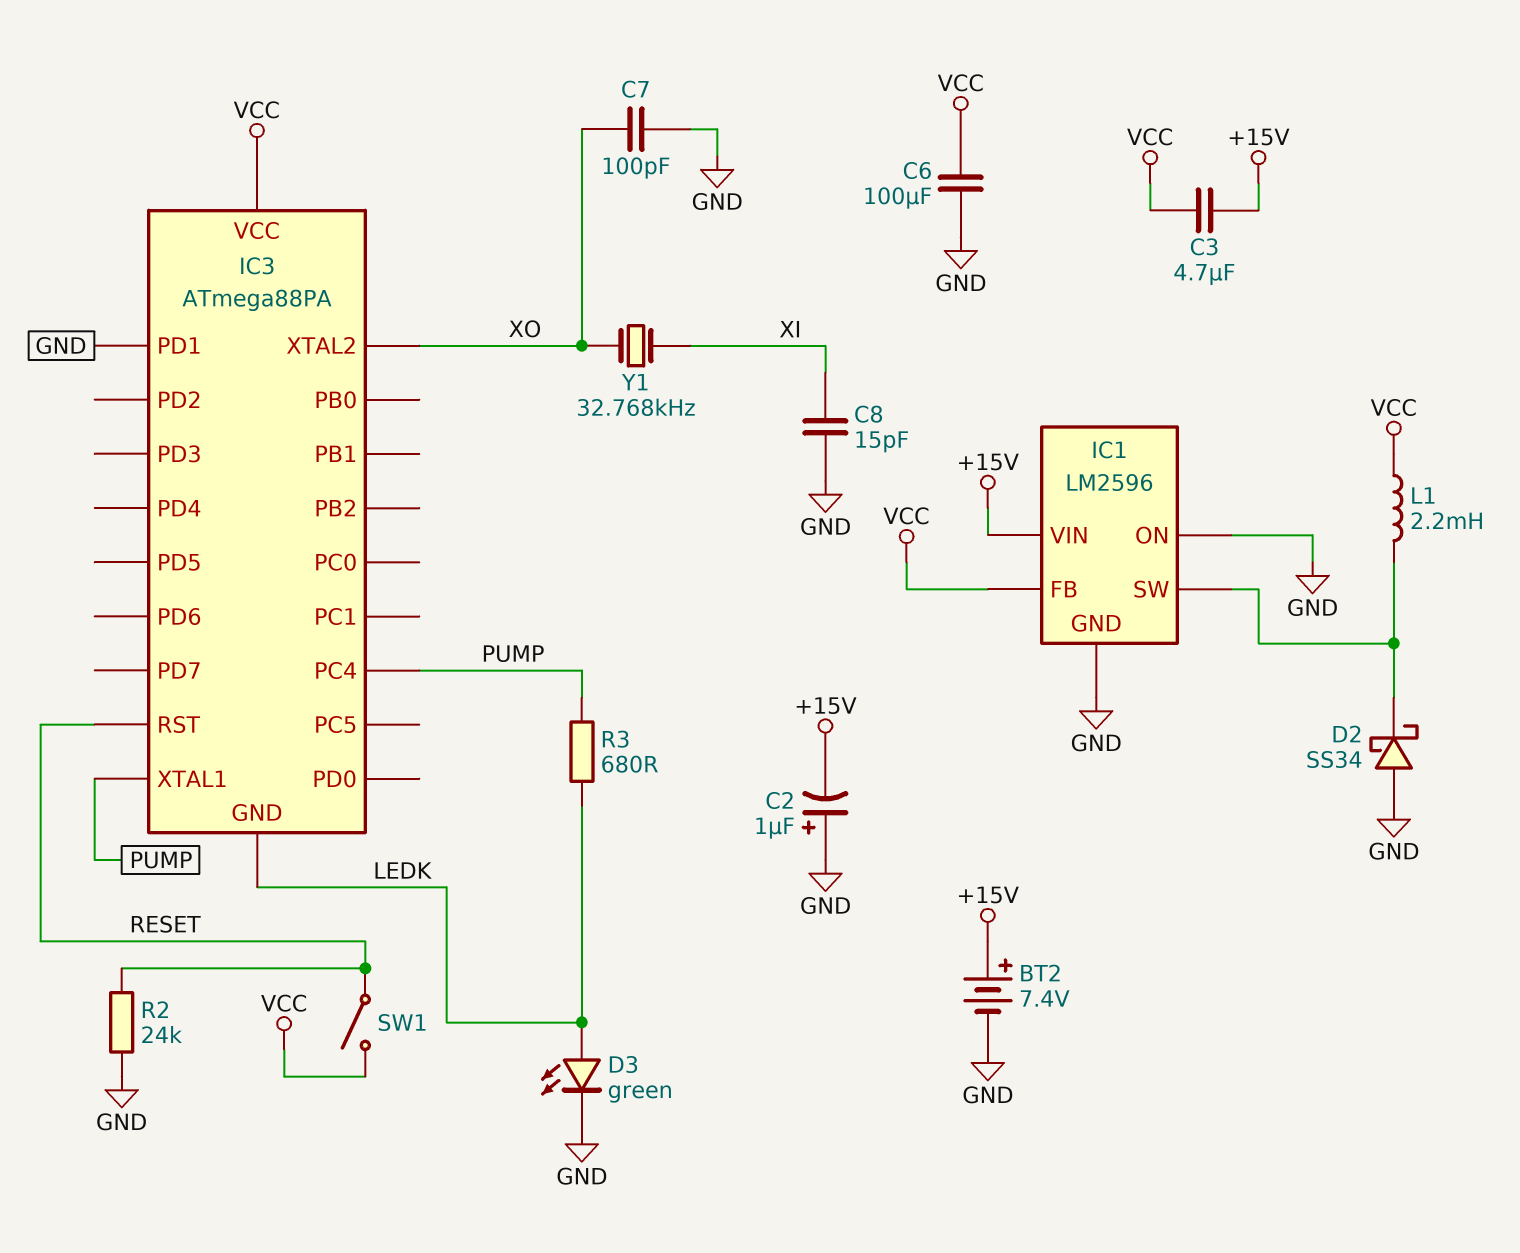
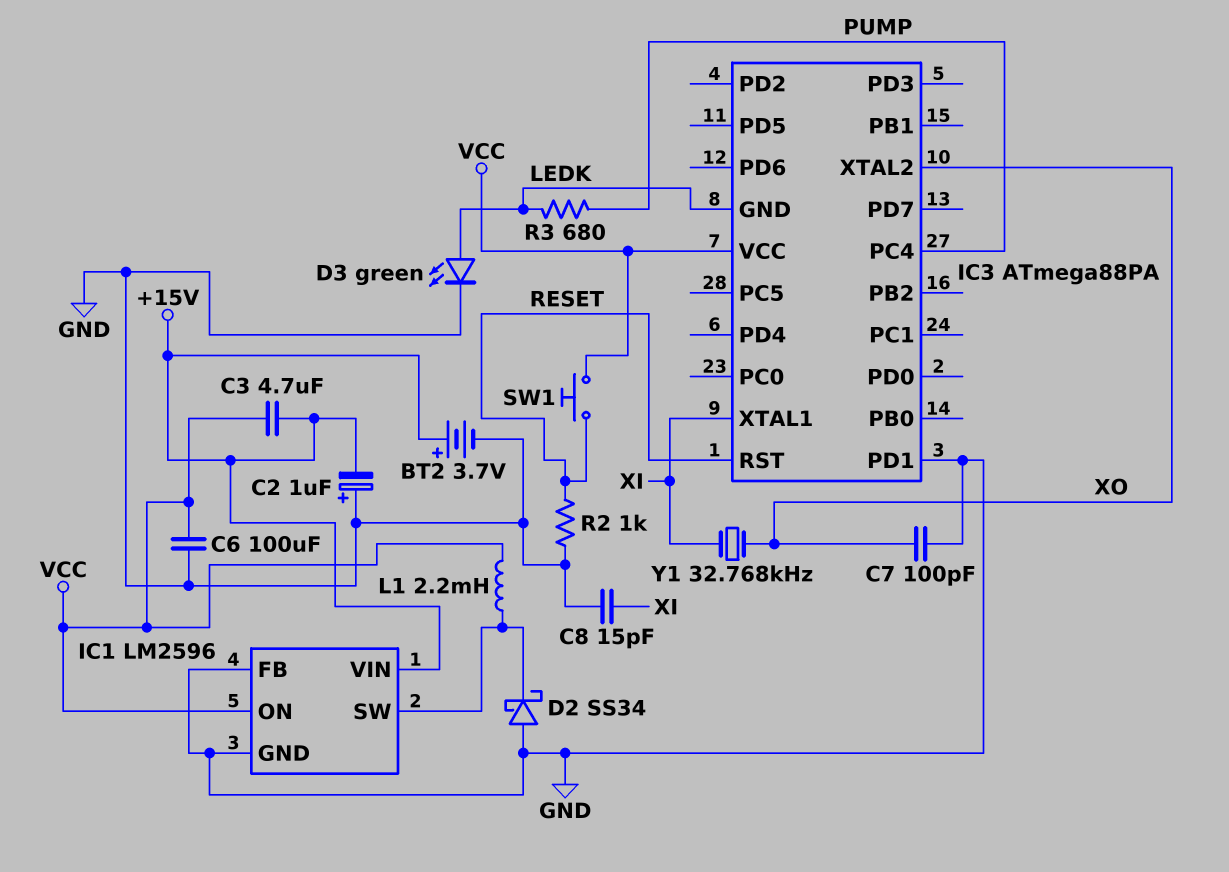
BT2: 7.4V (plus +15V, minus GND) -> 3.7V (plus +15V, minus GND)
IC1 pin FB: VCC -> GND
IC1 pin ON: GND -> VCC
IC3 pin XTAL1: PUMP -> XI
R2: 24k (GND, RESET) -> 1k (GND, RESET)
SW1: switch (RESET, VCC) -> button (RESET, VCC)

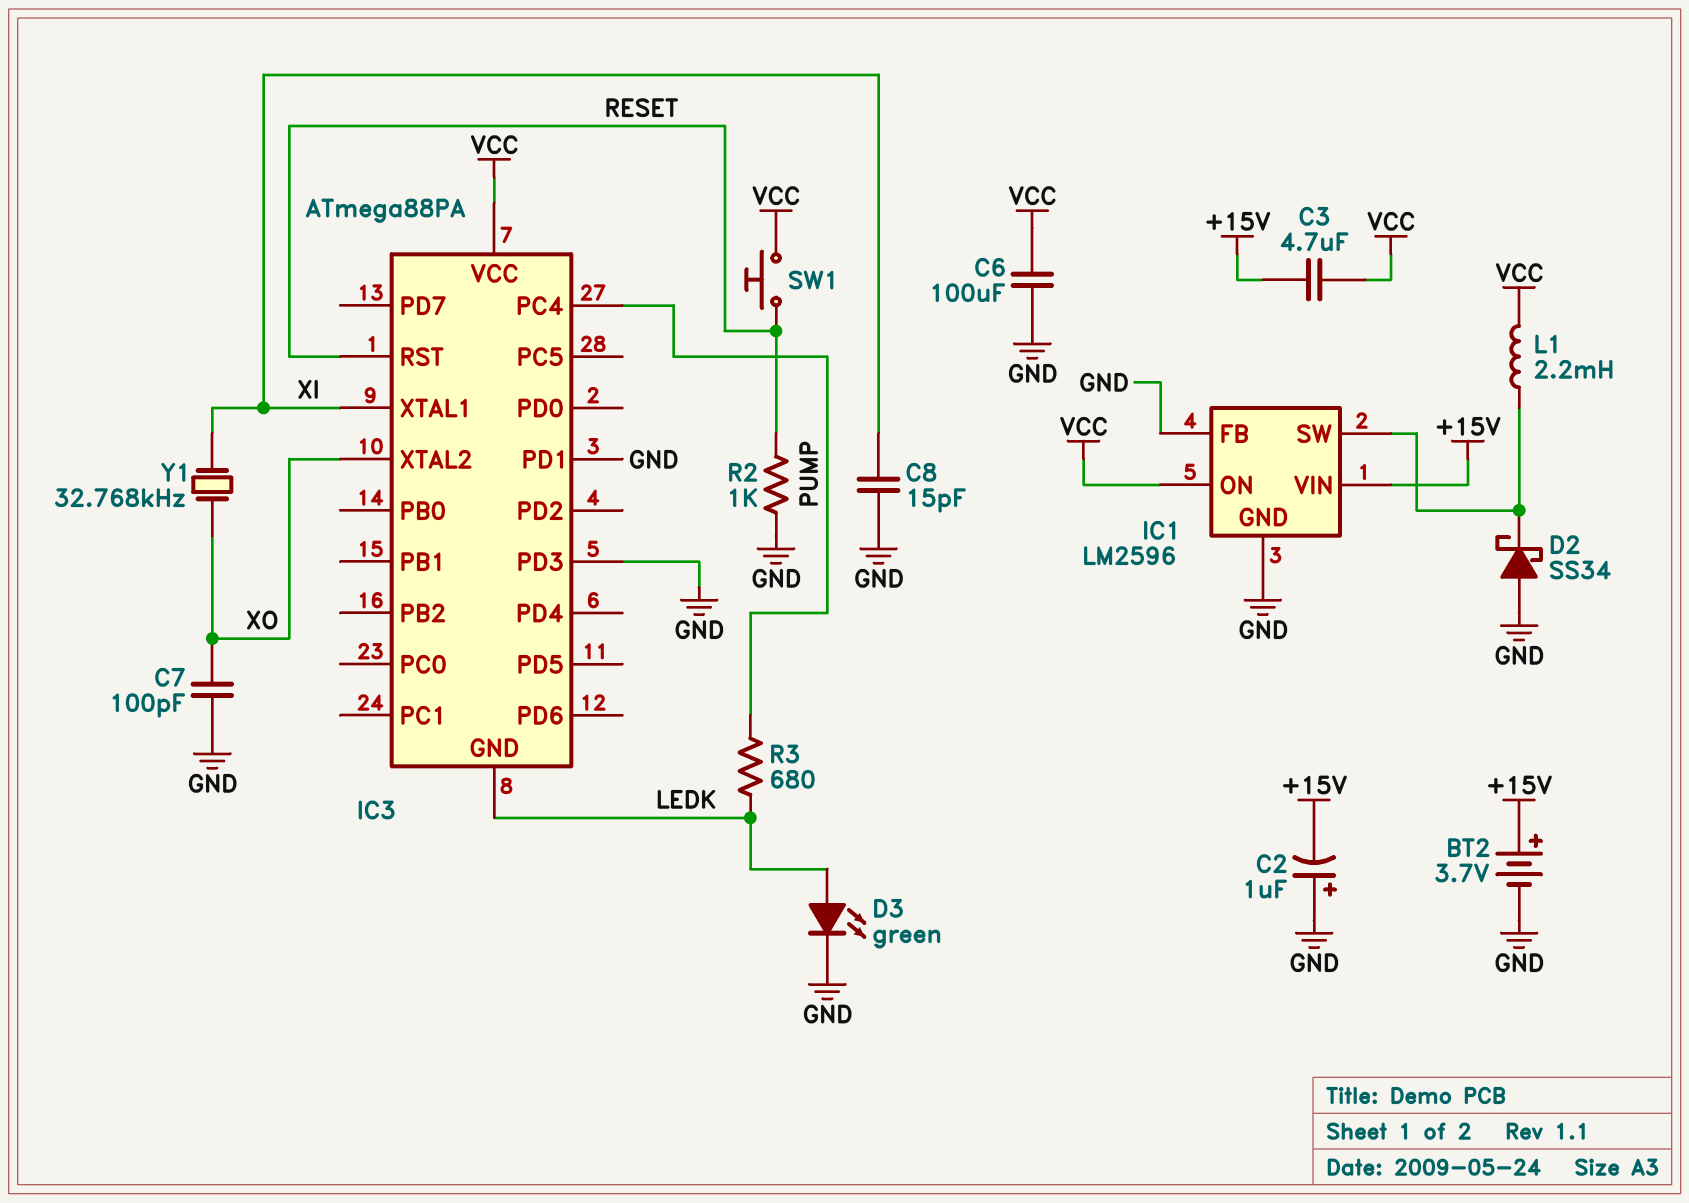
IC3 pin PD3: none -> GND

